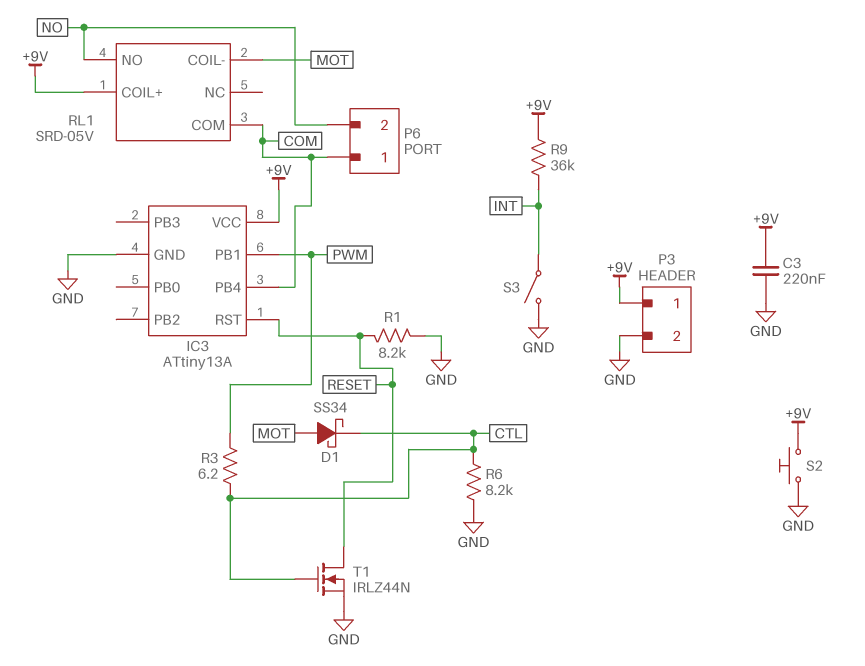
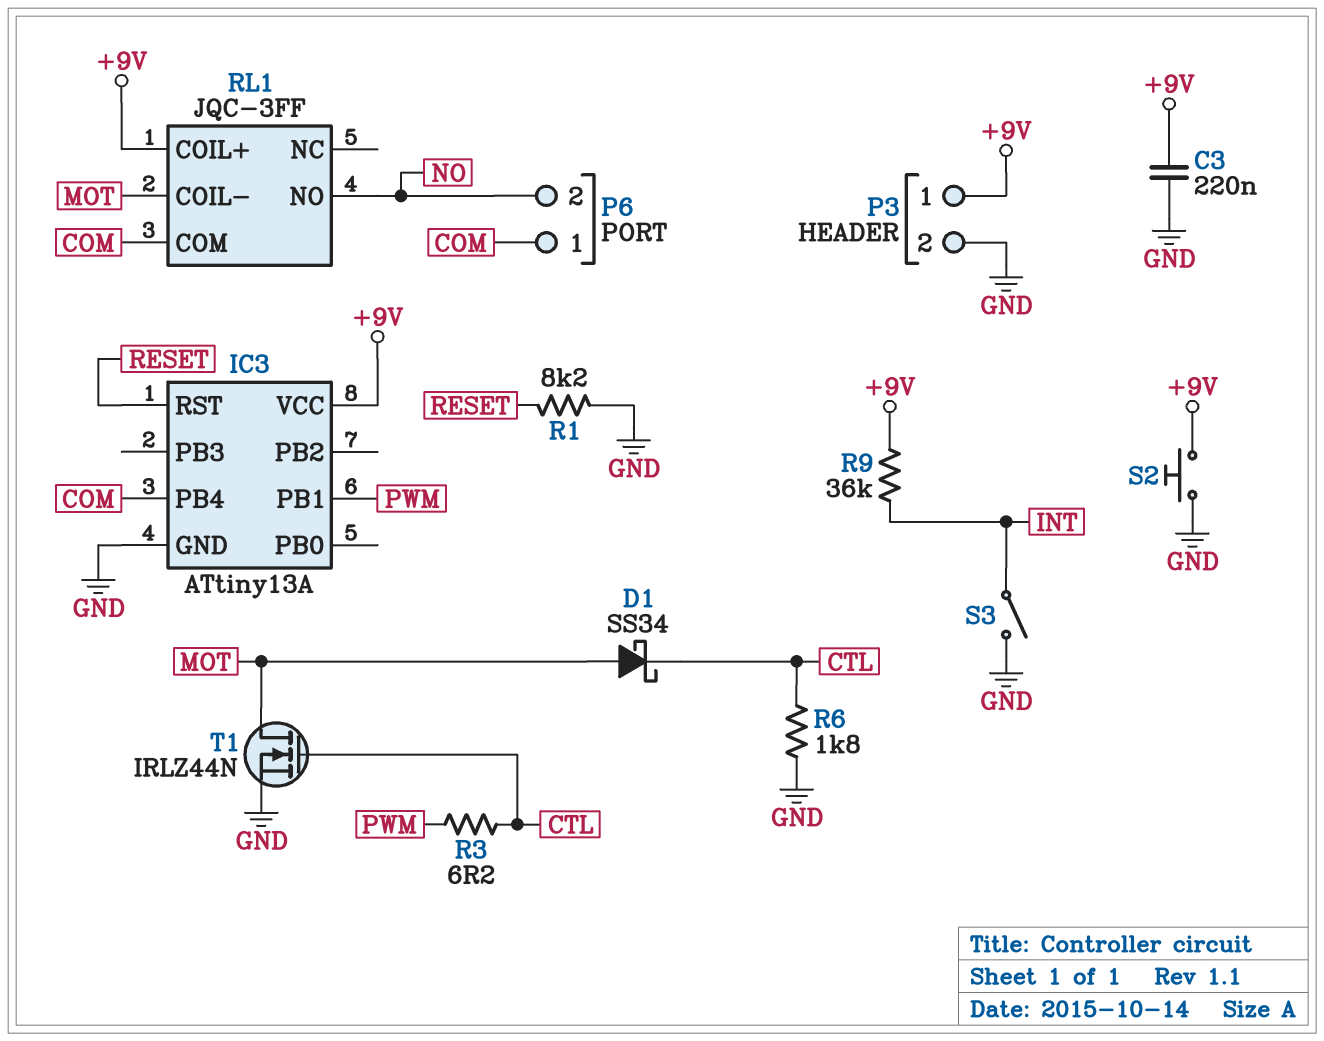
R6: 8.2k (CTL, GND) -> 1.8k (CTL, GND)
RL1: SRD-05V -> JQC-3FF
T1: NMOS IRLZ44N (G CTL, D RESET, S GND) -> NMOS IRLZ44N (G CTL, D MOT, S GND)

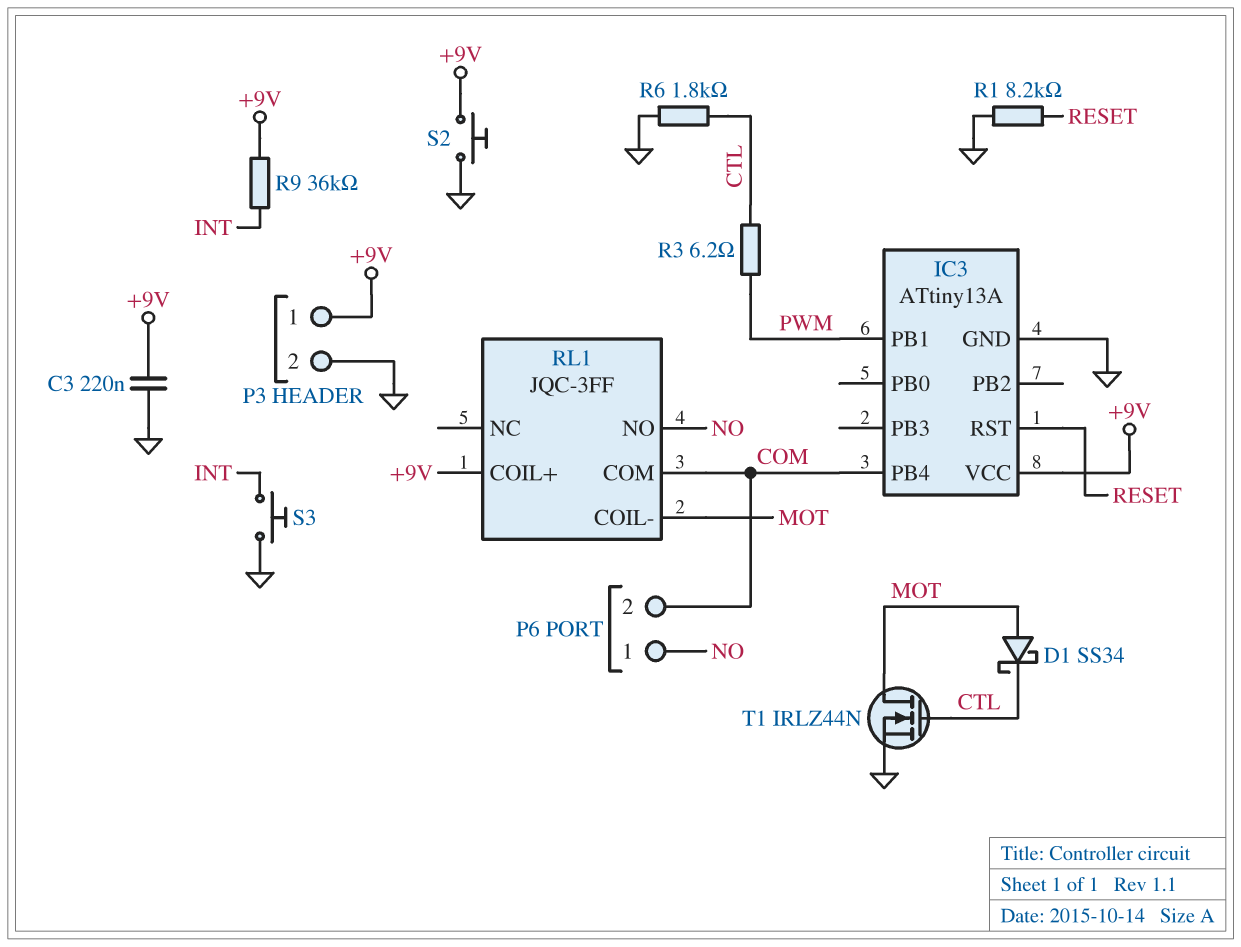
P6 pin 1: COM -> NO
P6 pin 2: NO -> COM
S3: switch (GND, INT) -> button (GND, INT)

